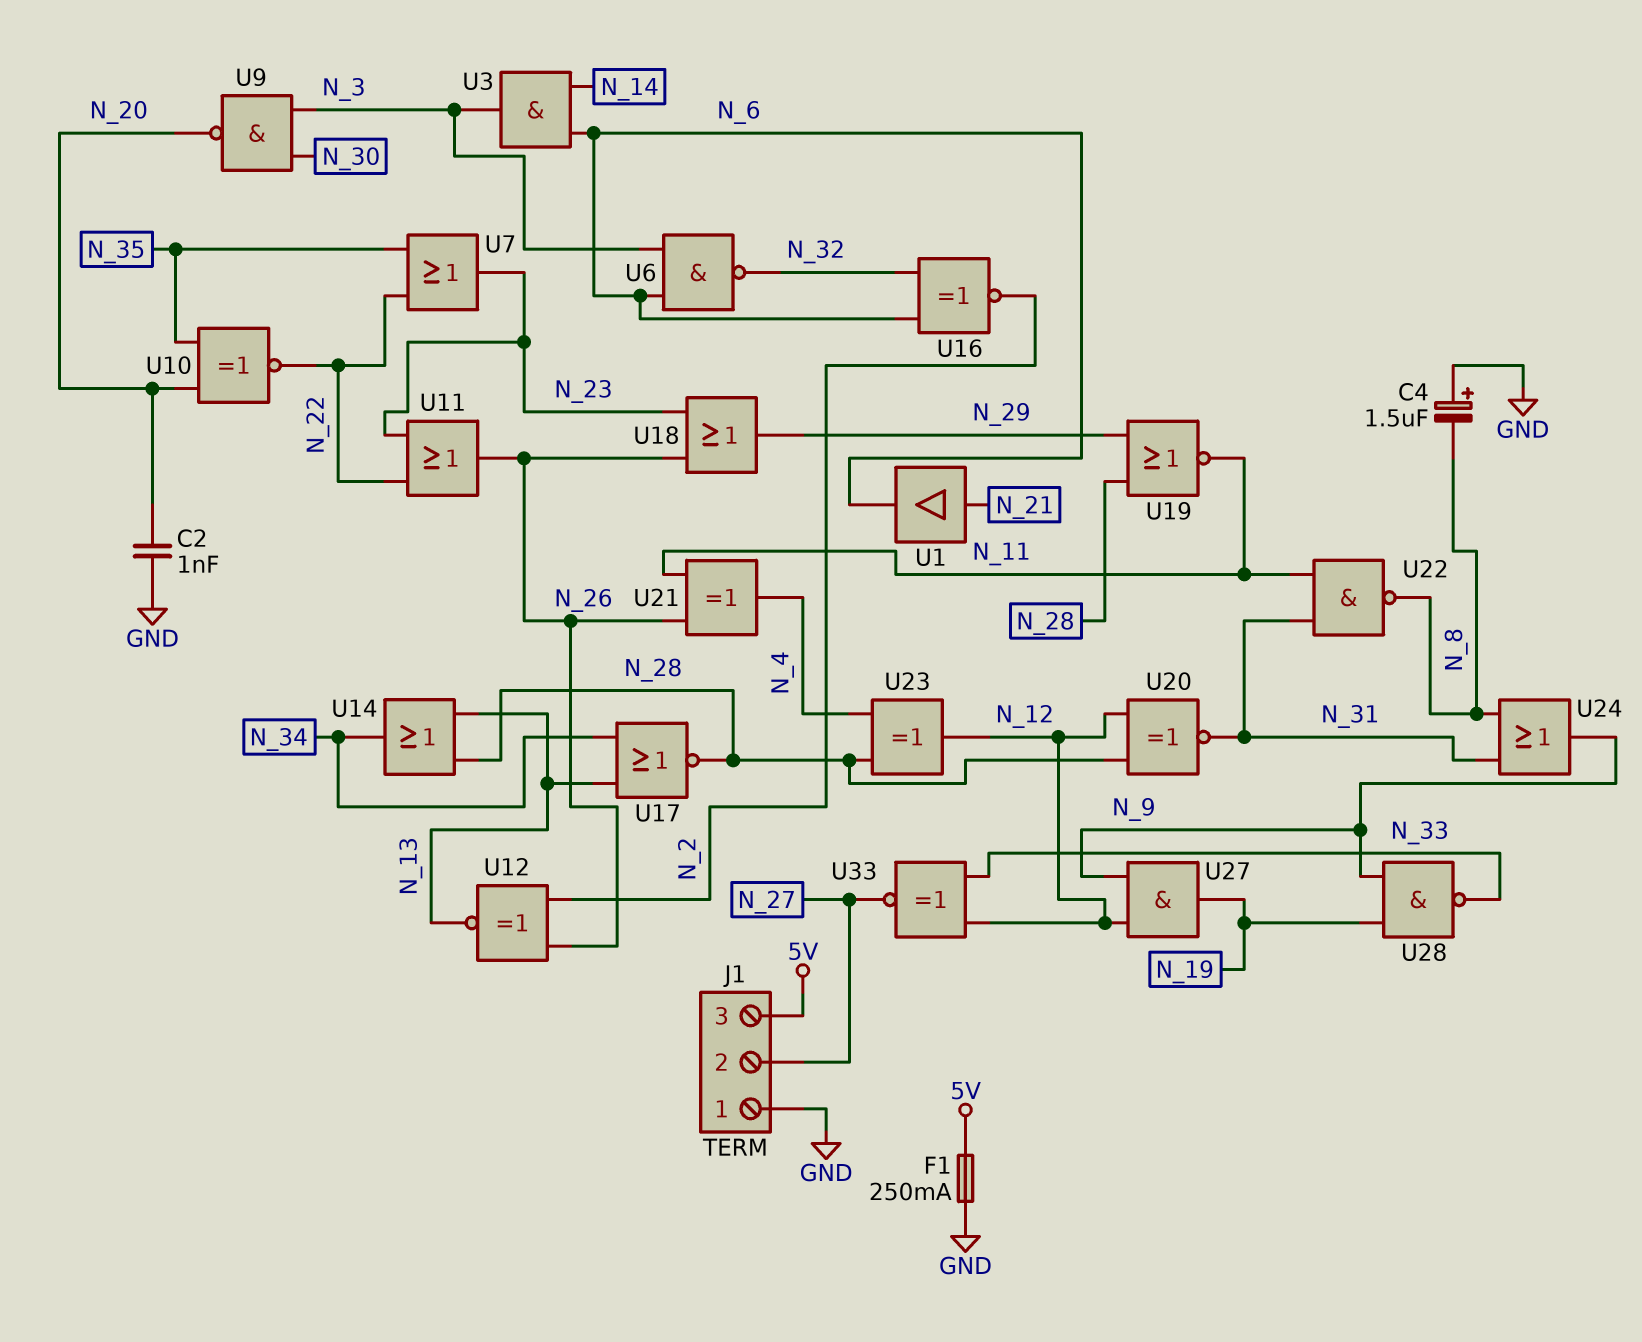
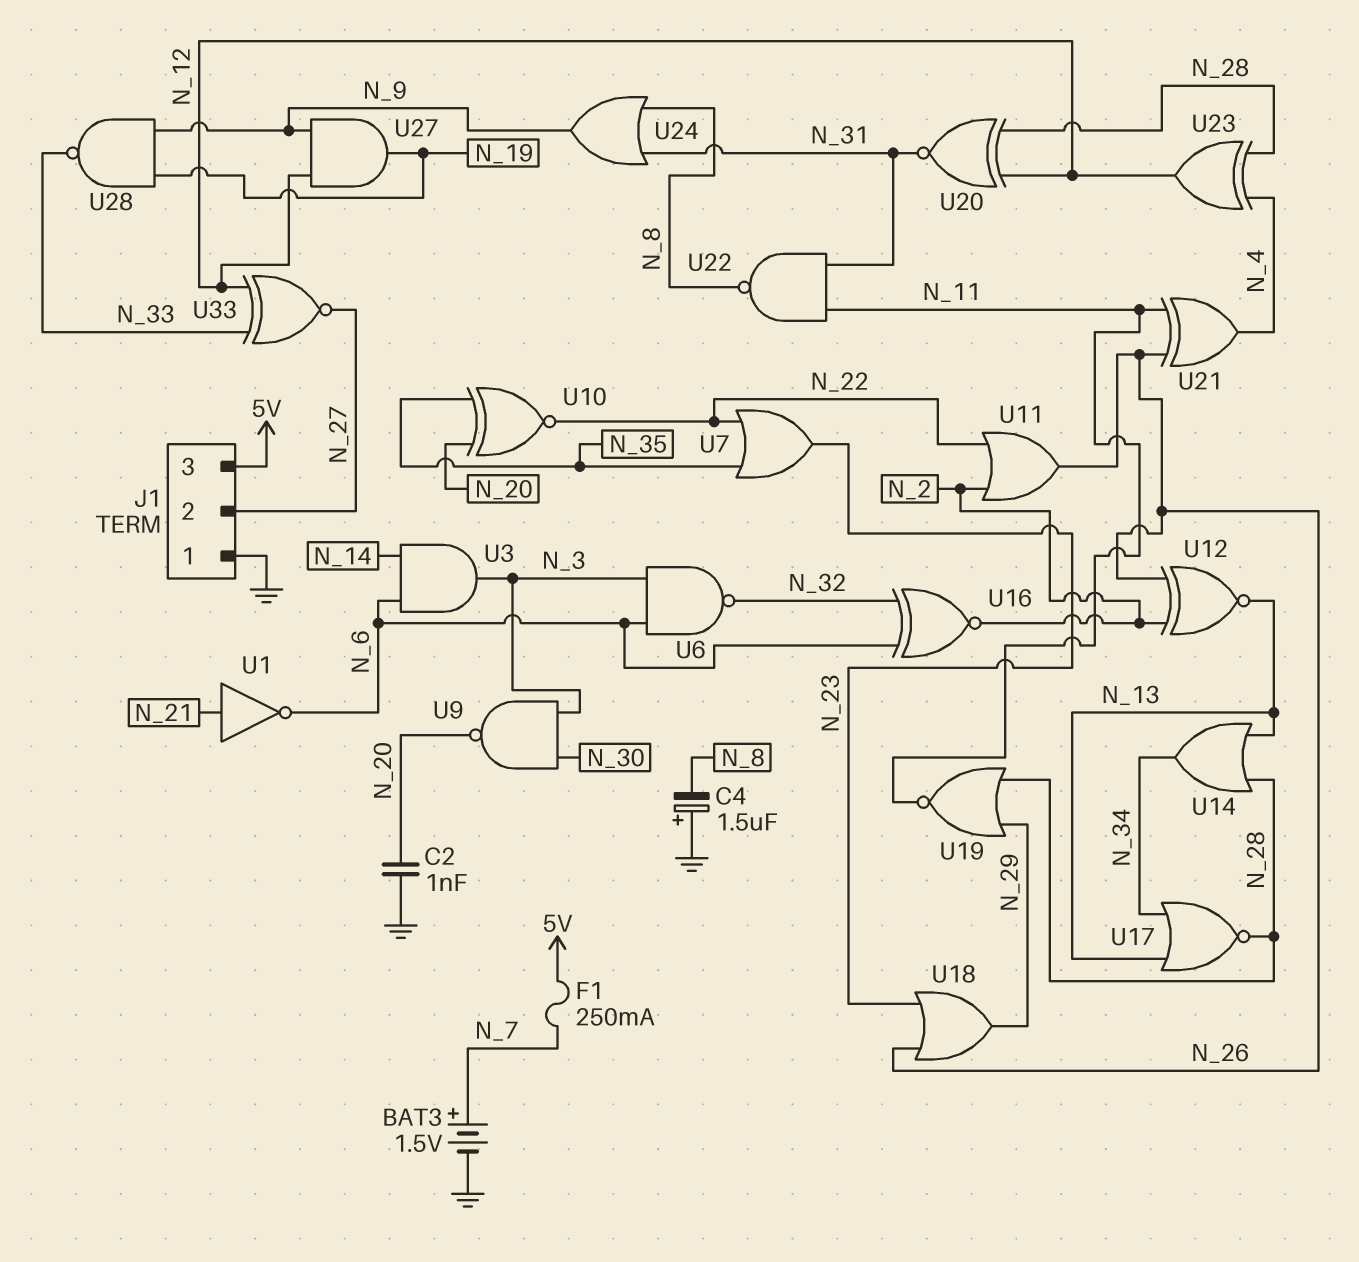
BAT3: none -> 1.5V (plus N_7, minus GND)
F1: 250mA (5V, GND) -> 250mA (5V, N_7)
U1: buffer (in N_21, out N_6) -> NOT (in N_21, out N_6)
U11: OR (in N_22, in N_23, out N_26) -> OR (in N_2, in N_22, out N_26)

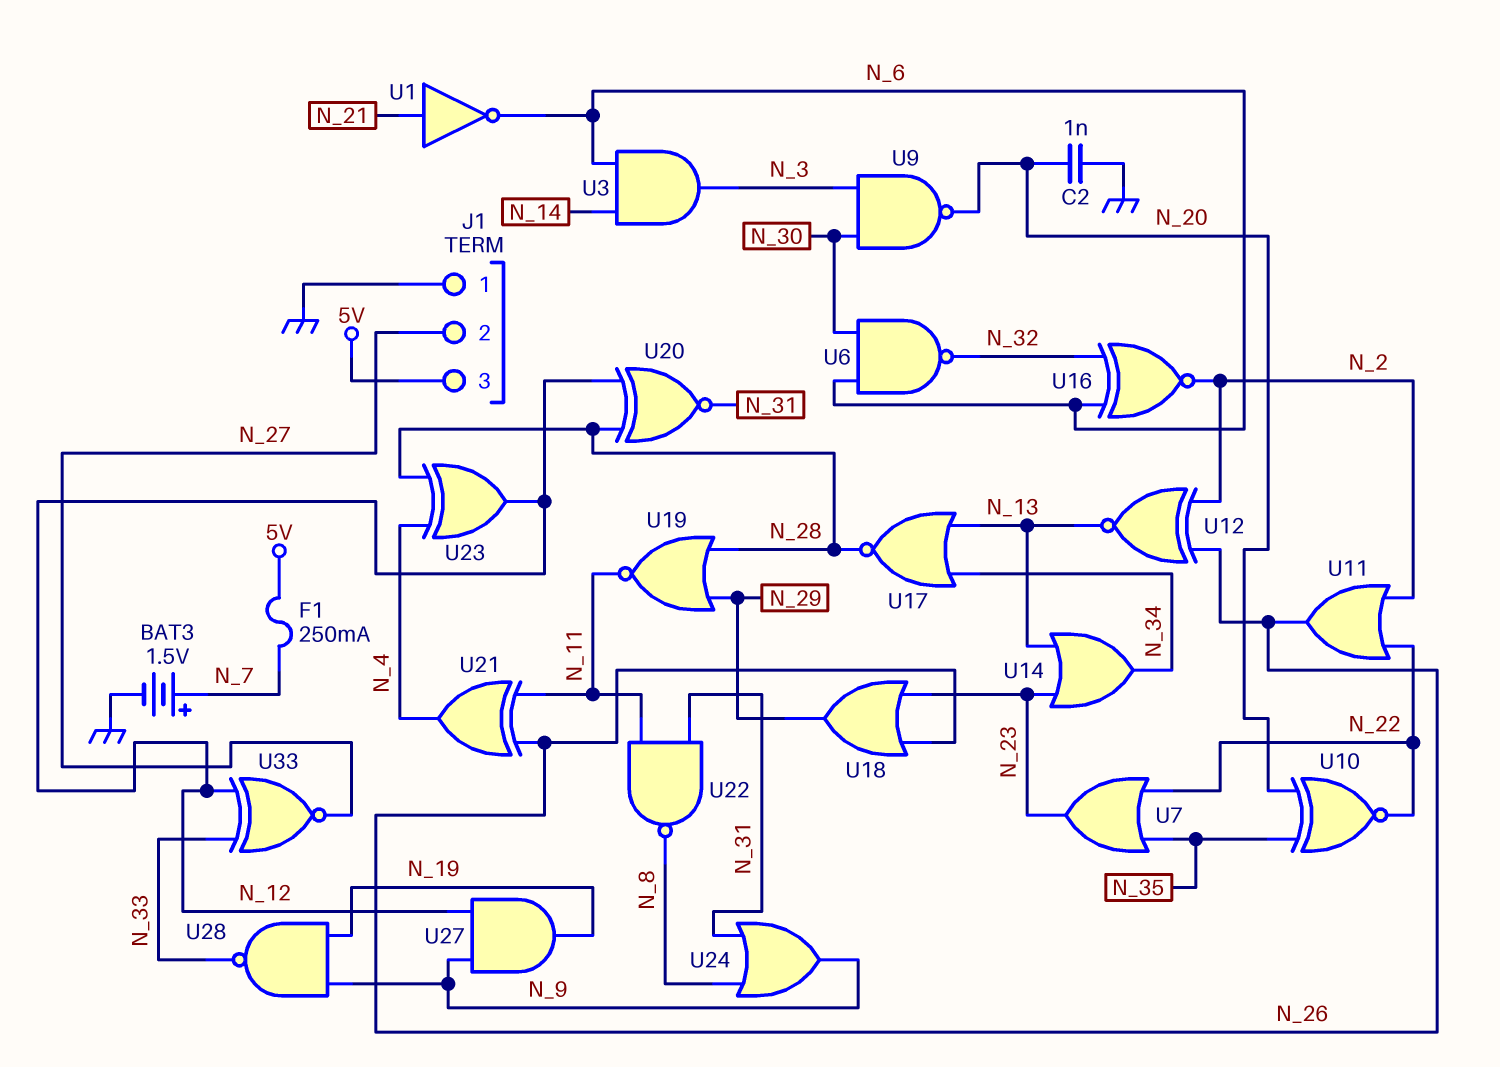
C4: 1.5uF (plus GND, minus N_8) -> none
U6: NAND (in N_3, in N_6, out N_32) -> NAND (in N_6, in N_30, out N_32)
U14: OR (in N_13, in N_28, out N_34) -> OR (in N_13, in N_23, out N_34)

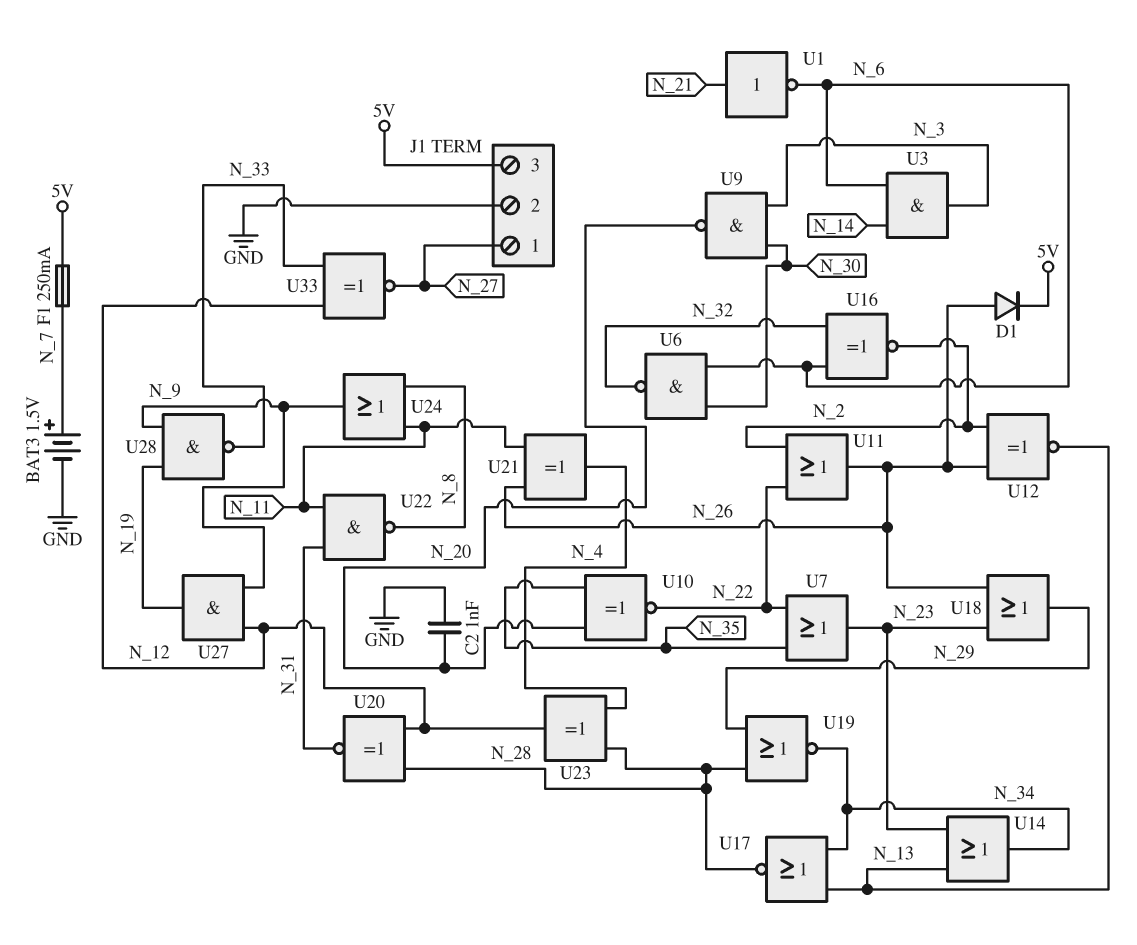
D1: none -> diode (A N_26, K 5V)
J1 pin 1: GND -> N_27
J1 pin 2: N_27 -> GND
U19: NOR (in N_28, in N_29, out N_11) -> NOR (in N_28, in N_29, out N_34)
U24: OR (in N_8, in N_31, out N_9) -> OR (in N_8, in N_11, out N_9)

